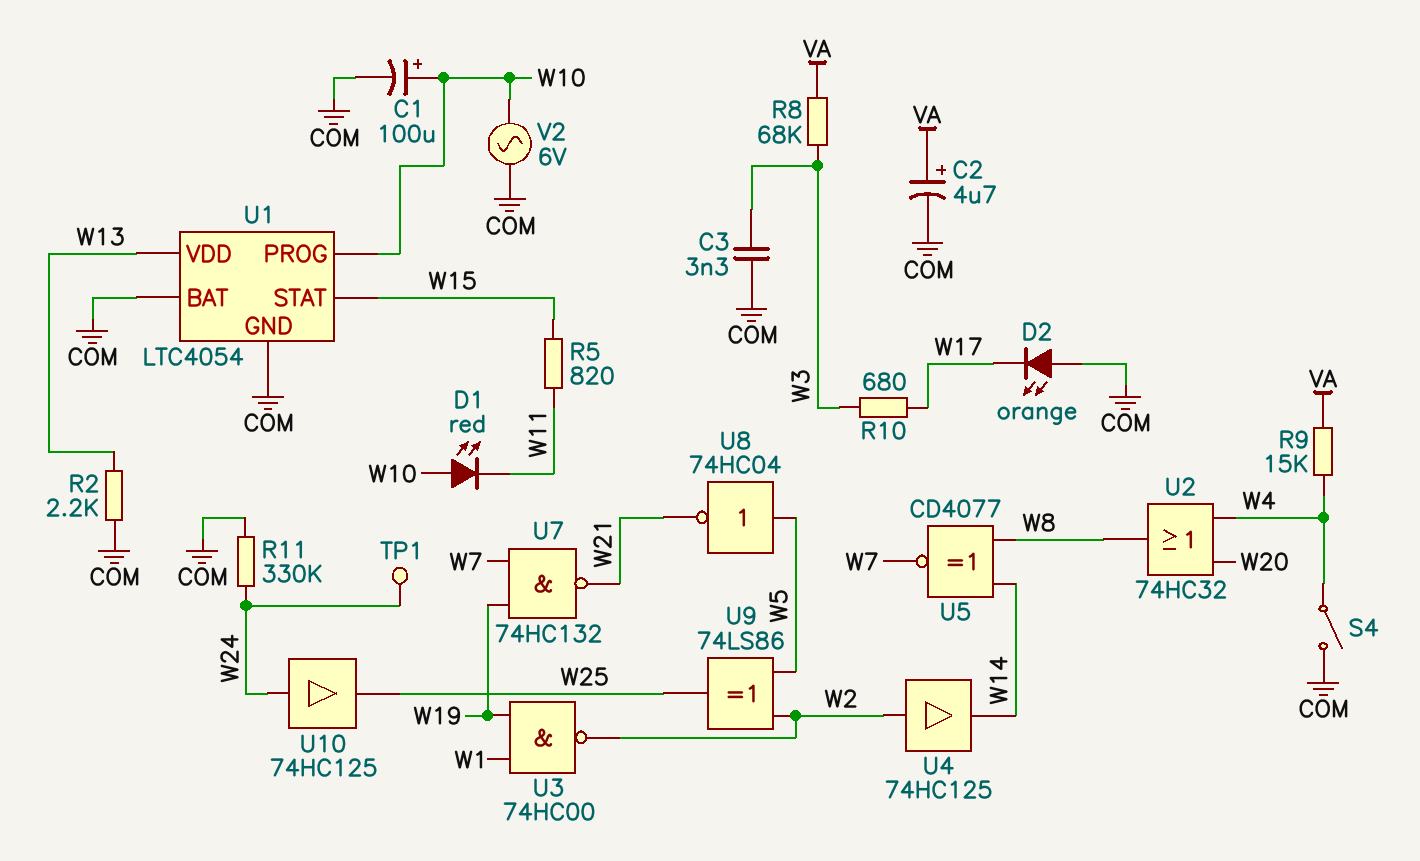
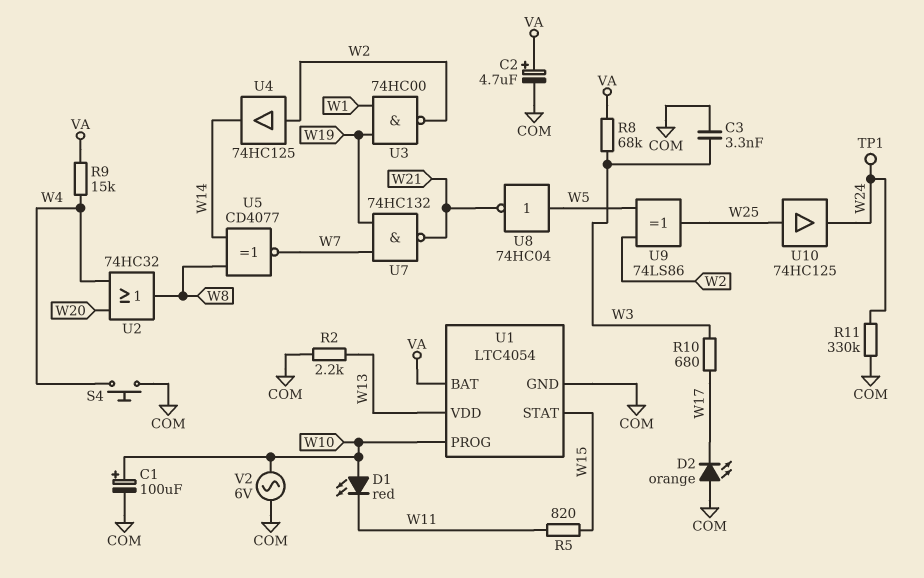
S4: switch (COM, W4) -> button (COM, W4)
U1 pin BAT: COM -> VA
U10: buffer 74HC125 (in W24, out W25) -> buffer 74HC125 (in W25, out W24)

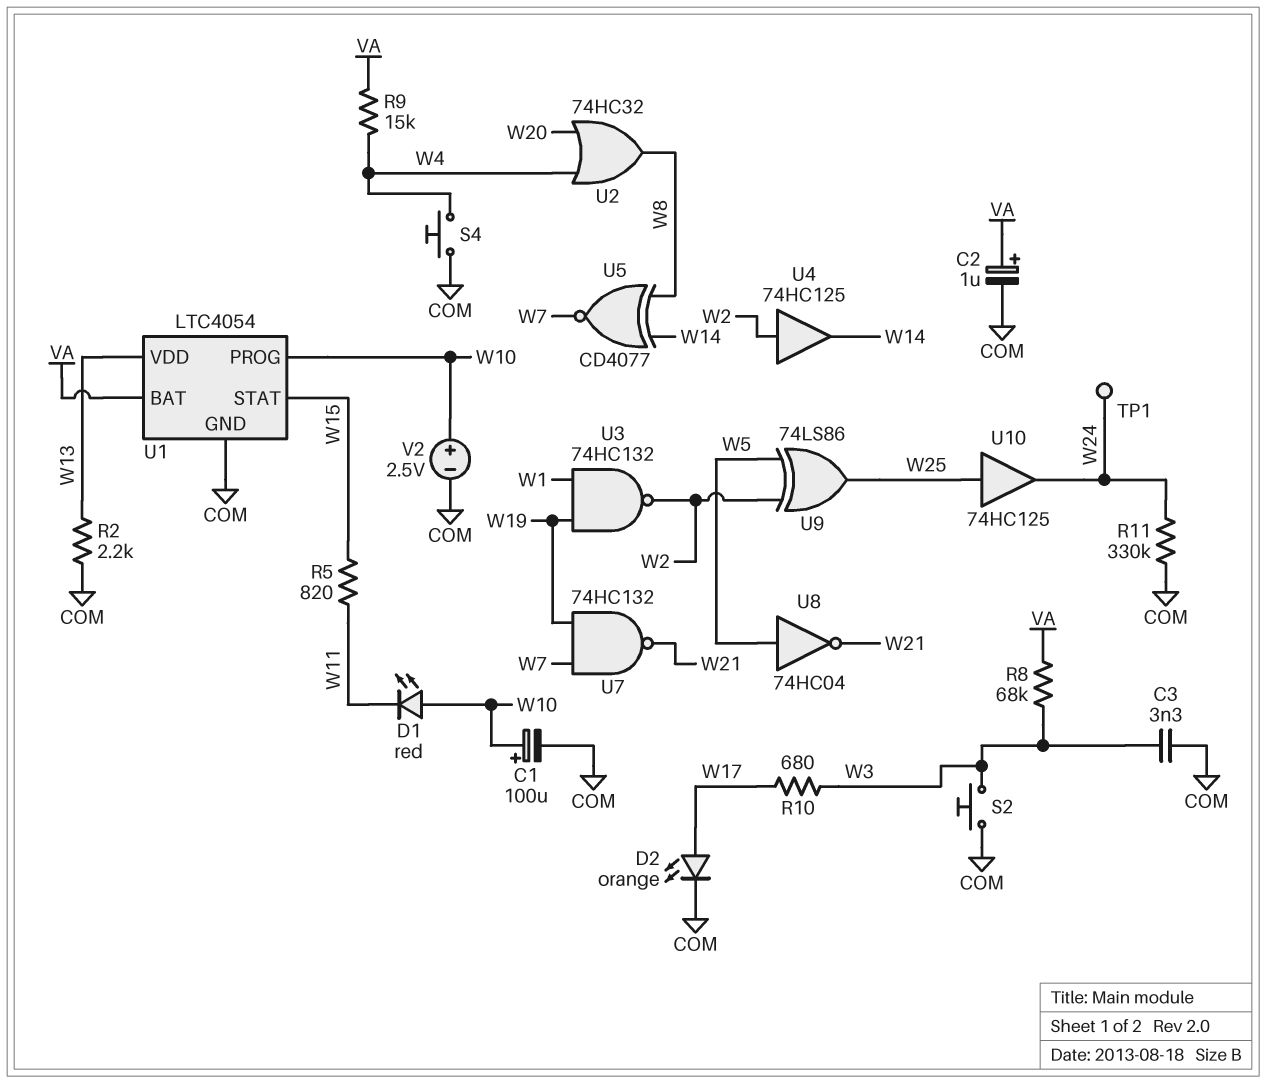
C2: 4.7uF (plus VA, minus COM) -> 1uF (plus VA, minus COM)
D2: LED orange (A COM, K W17) -> LED orange (A W17, K COM)
S2: none -> button (COM, W3)
U3: NAND 74HC00 (in W1, in W19, out W2) -> NAND 74HC132 (in W1, in W19, out W2)
V2: AC 6V (COM, W10) -> 2.5V (plus W10, minus COM)

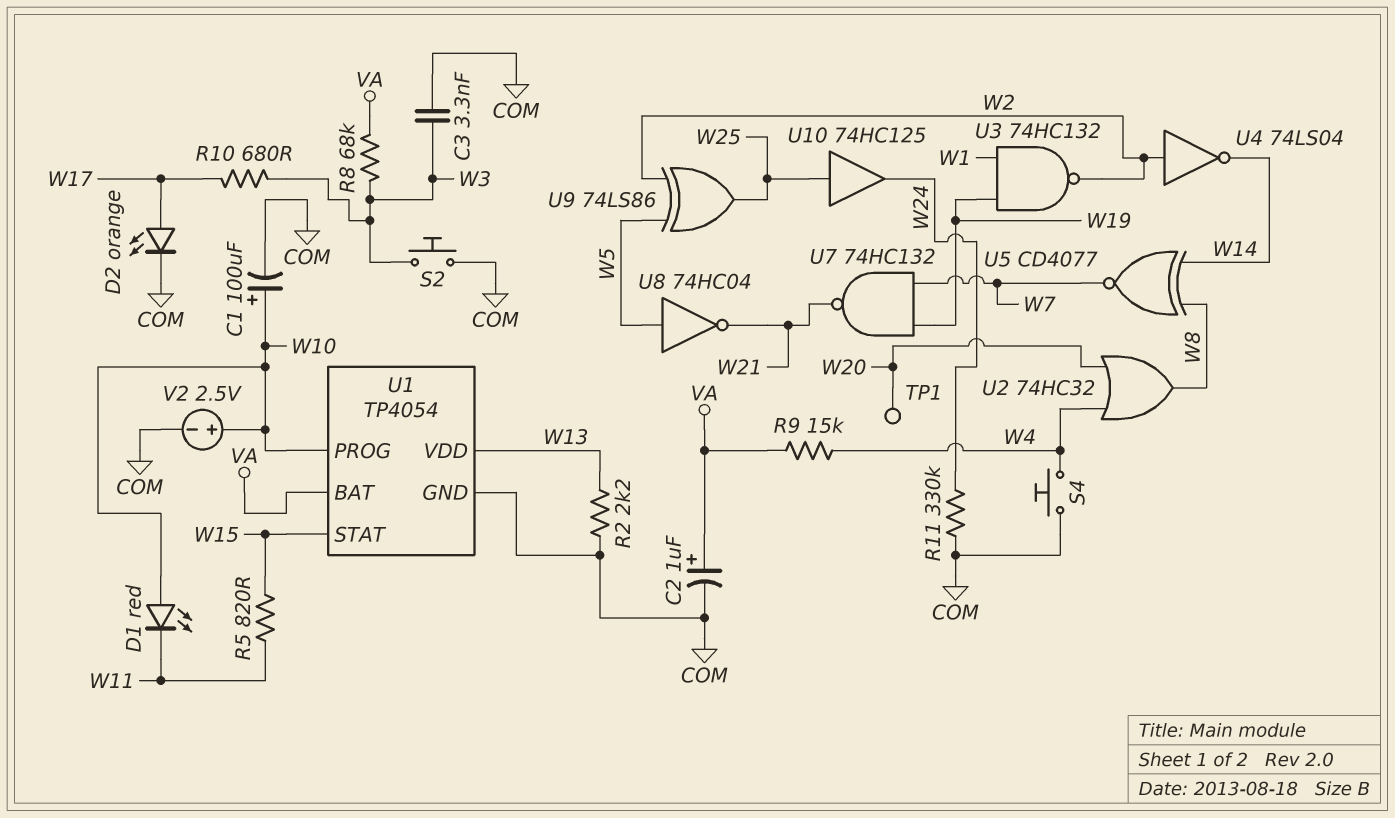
TP1: test point (W24) -> test point (W20)
U1: LTC4054 -> TP4054
U4: buffer 74HC125 (in W2, out W14) -> NOT 74LS04 (in W2, out W14)

